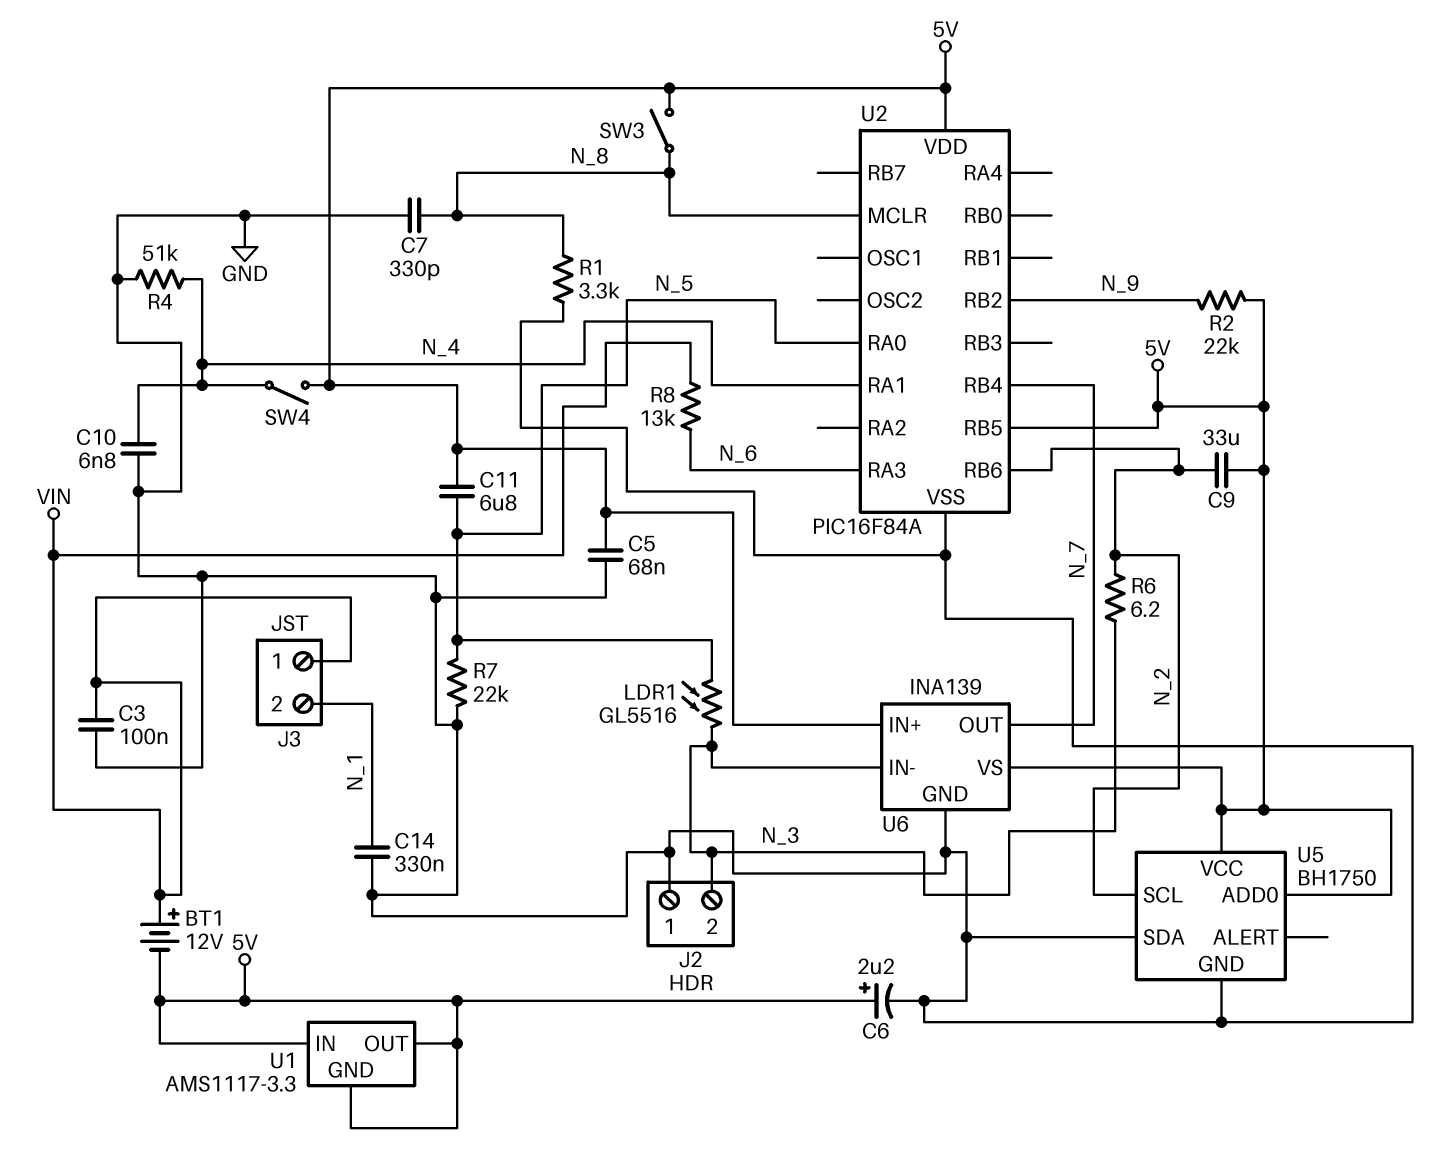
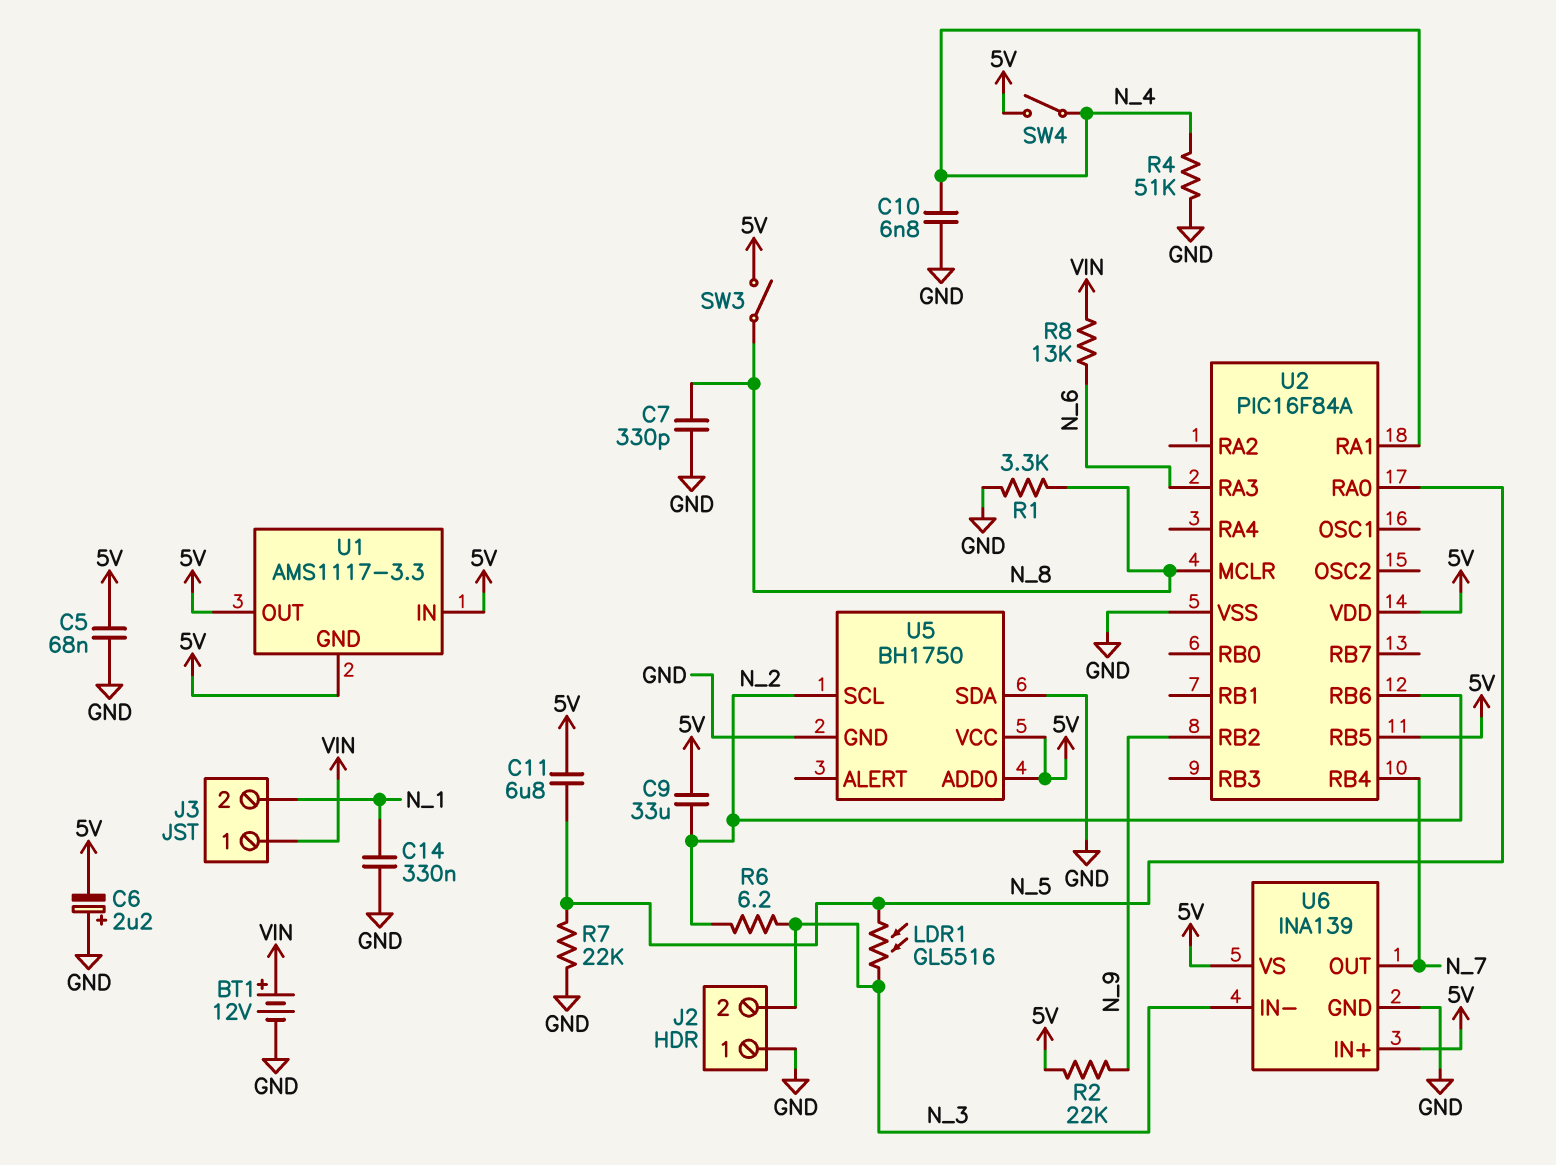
BT1: 12V (plus VIN, minus 5V) -> 12V (plus VIN, minus GND)
C3: 100nF (GND, VIN) -> none
C6: 2.2uF (plus 5V, minus GND) -> 2.2uF (plus GND, minus 5V)

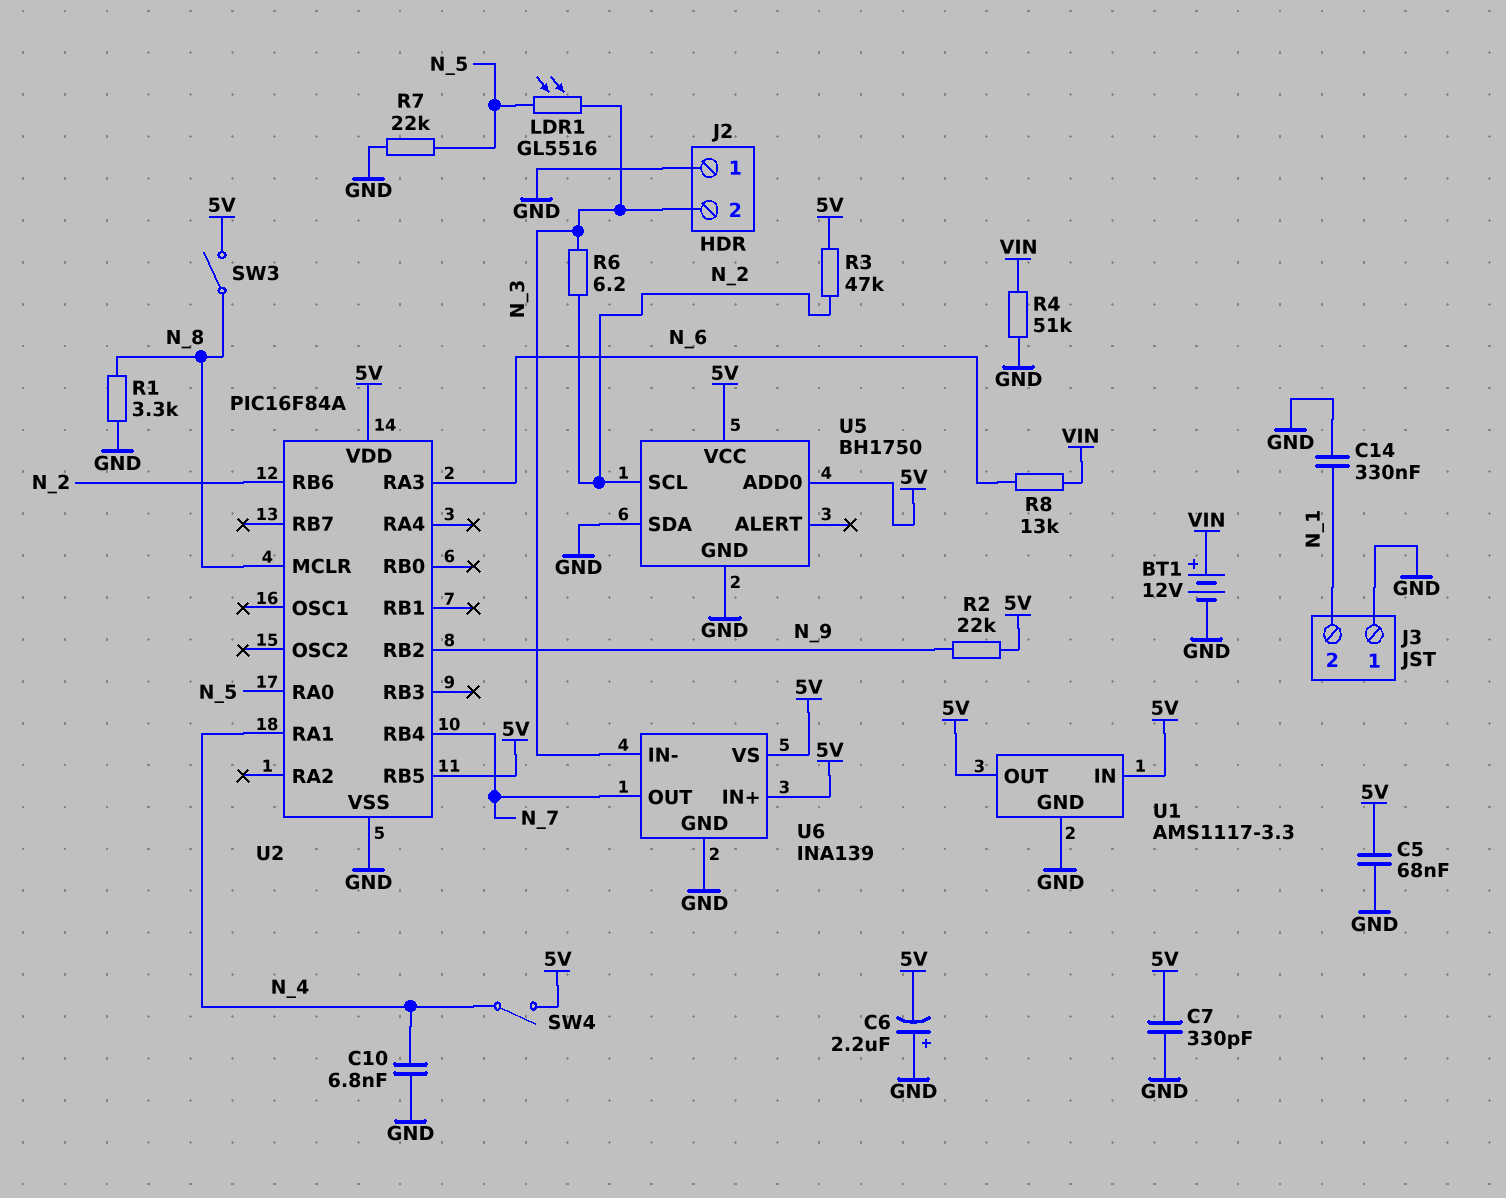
C7: 330pF (GND, N_8) -> 330pF (5V, GND)
C9: 33uF (5V, N_2) -> none
C11: 6.8uF (5V, N_5) -> none
J3 pin 1: VIN -> GND
R3: none -> 47k (5V, N_2)
R4: 51k (GND, N_4) -> 51k (GND, VIN)
U1 pin GND: 5V -> GND

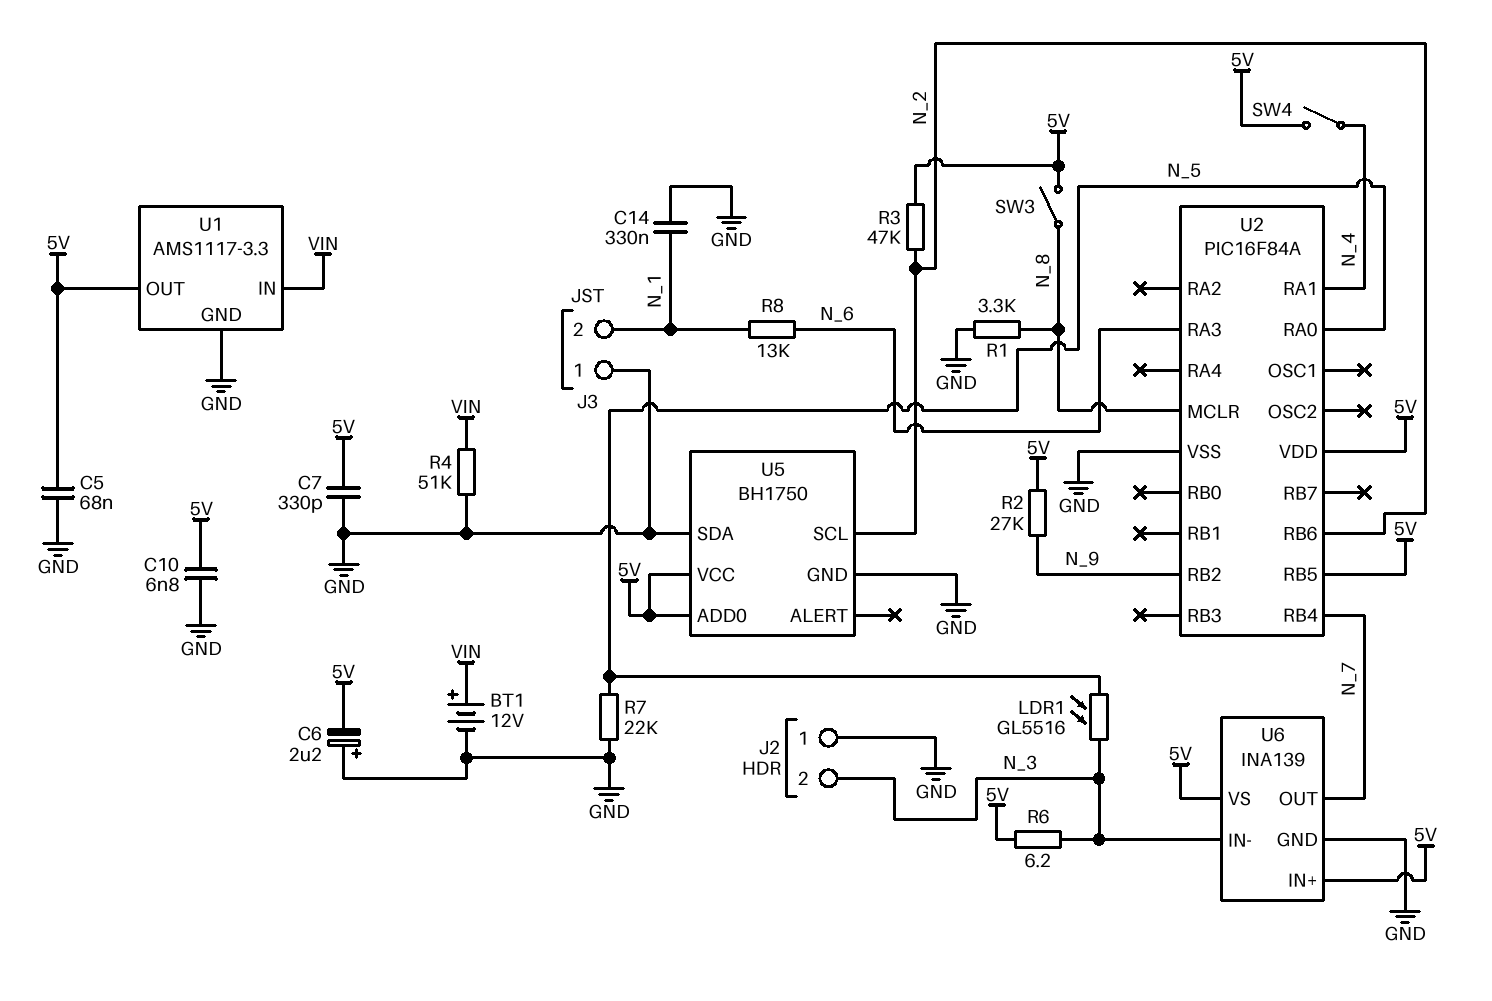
C10: 6.8nF (GND, N_4) -> 6.8nF (5V, GND)
R2: 22k (5V, N_9) -> 27k (5V, N_9)
R6: 6.2 (N_2, N_3) -> 6.2 (5V, N_3)
R8: 13k (N_6, VIN) -> 13k (N_1, N_6)
U1 pin IN: 5V -> VIN

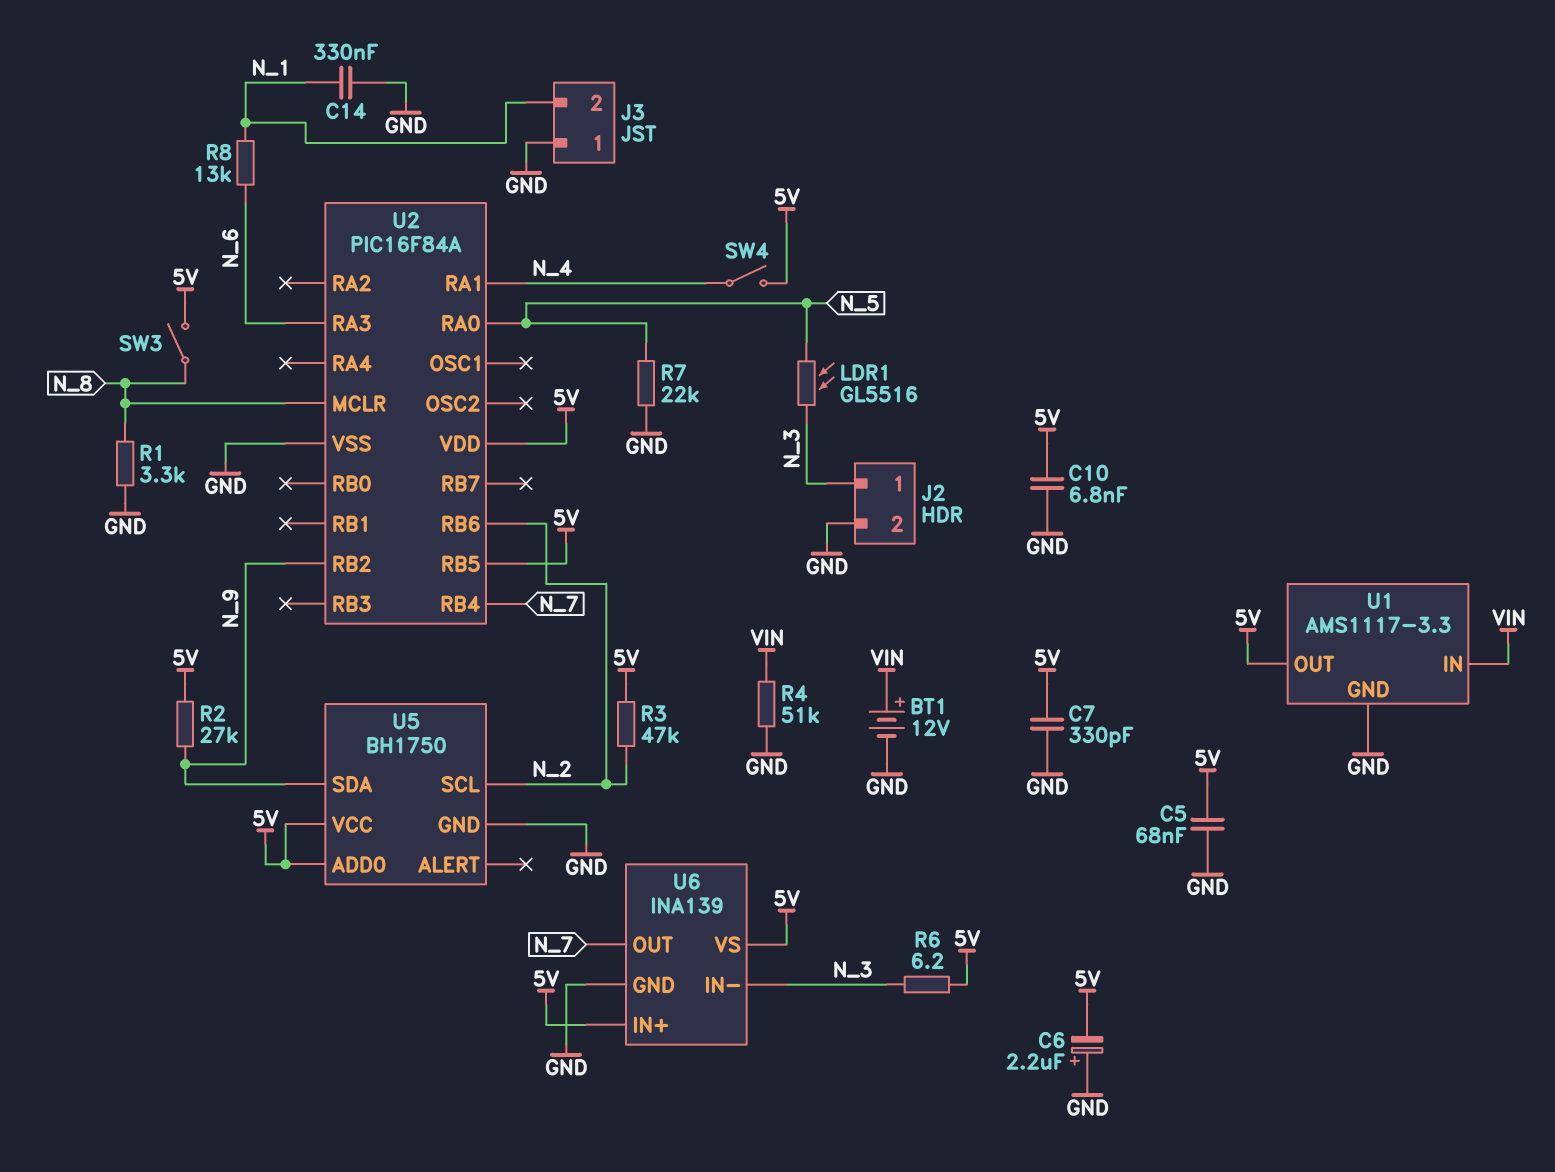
J2 pin 1: GND -> N_3
J2 pin 2: N_3 -> GND
U5 pin SDA: GND -> N_9

